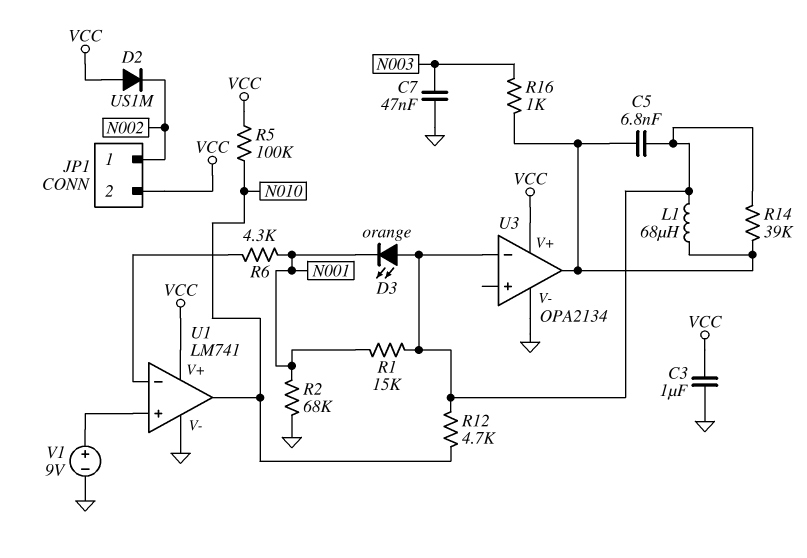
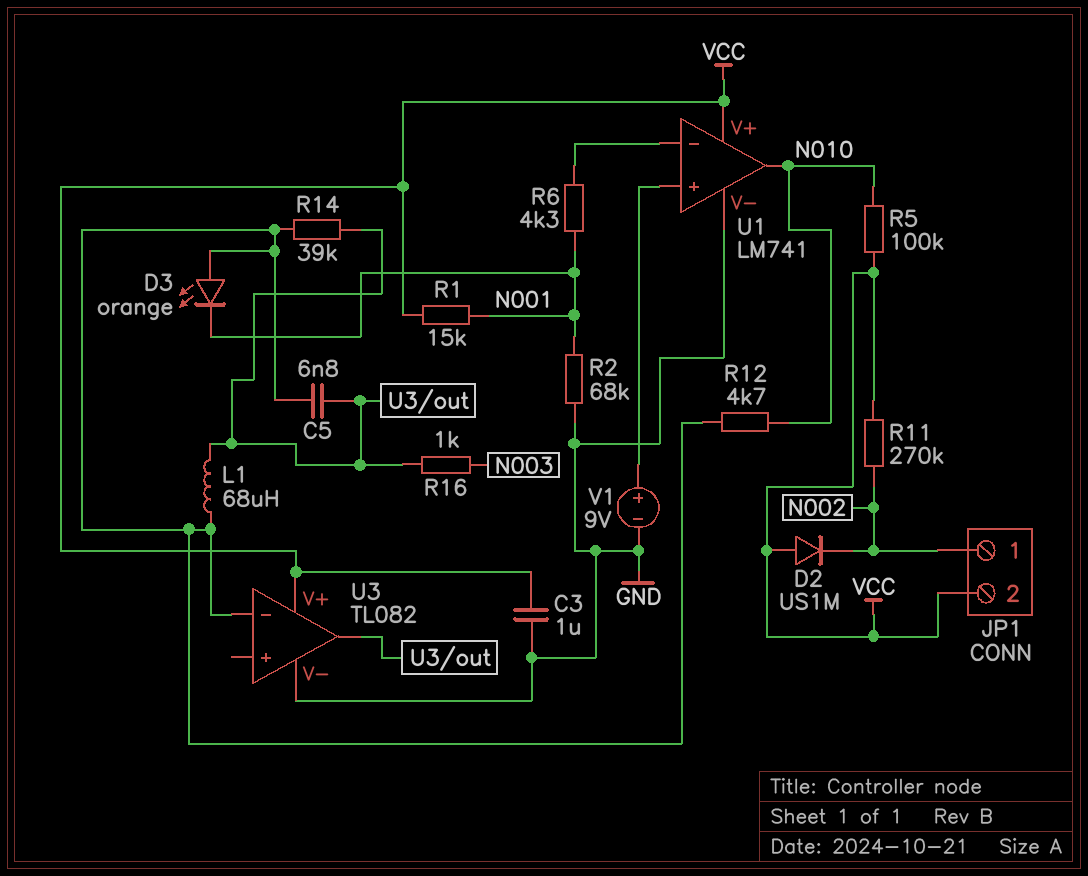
C7: 47nF (GND, N003) -> none
R1: 15k (N001, U3/in-) -> 15k (N001, VCC)
R11: none -> 270k (N002, VCC)
U3: OPA2134 -> TL082

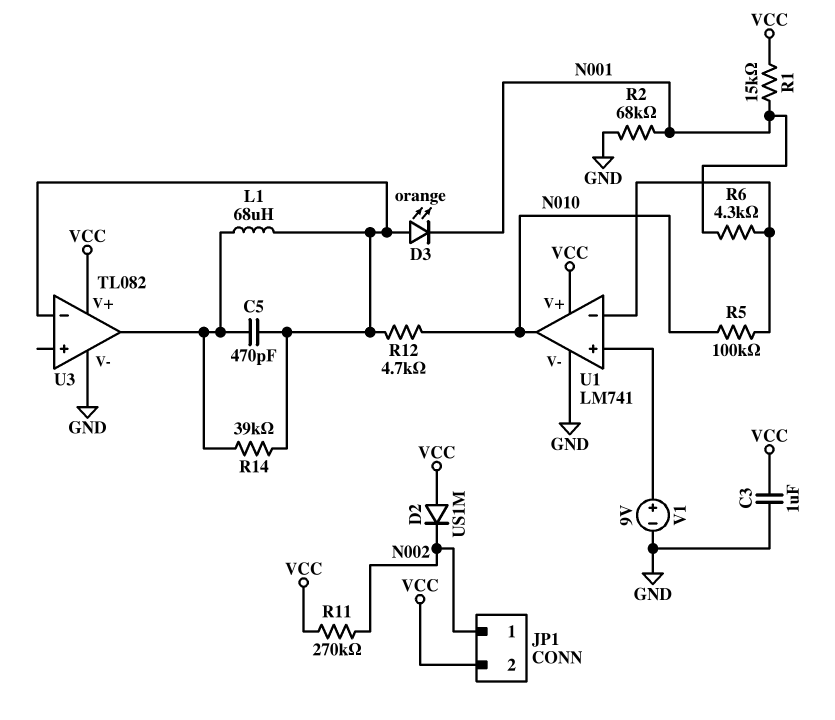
C5: 6.8nF (U3/in-, U3/out) -> 470pF (U3/in-, U3/out)
R5: 100k (N010, VCC) -> 100k (N010, U1/in-)
R16: 1k (N003, U3/out) -> none

